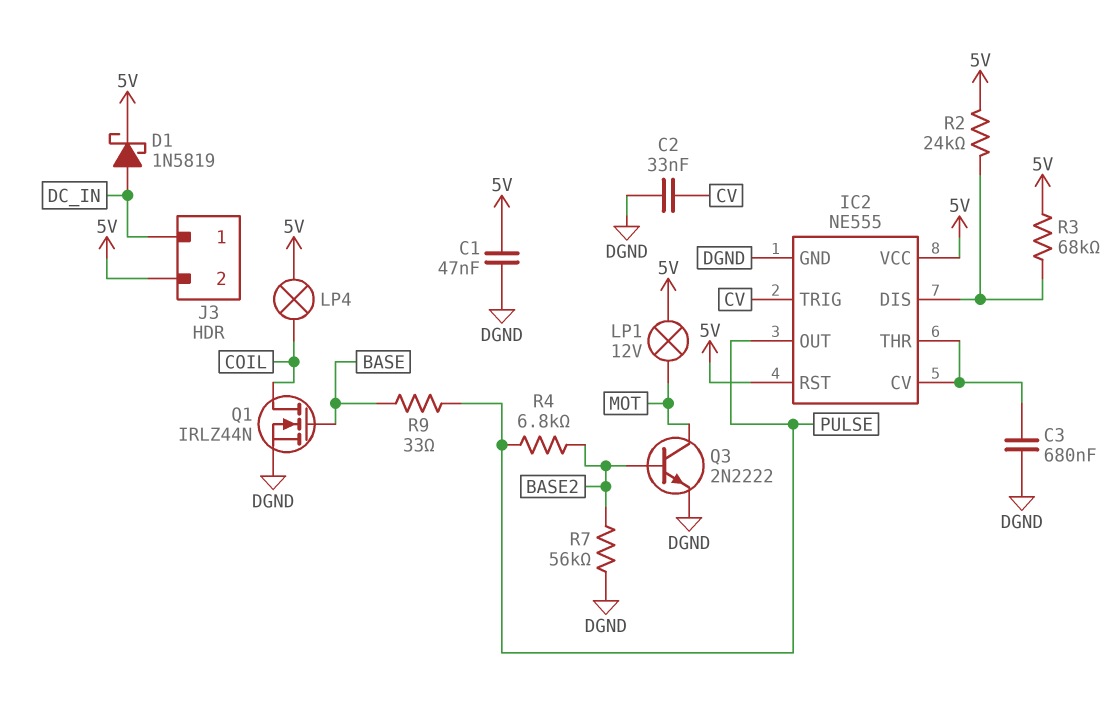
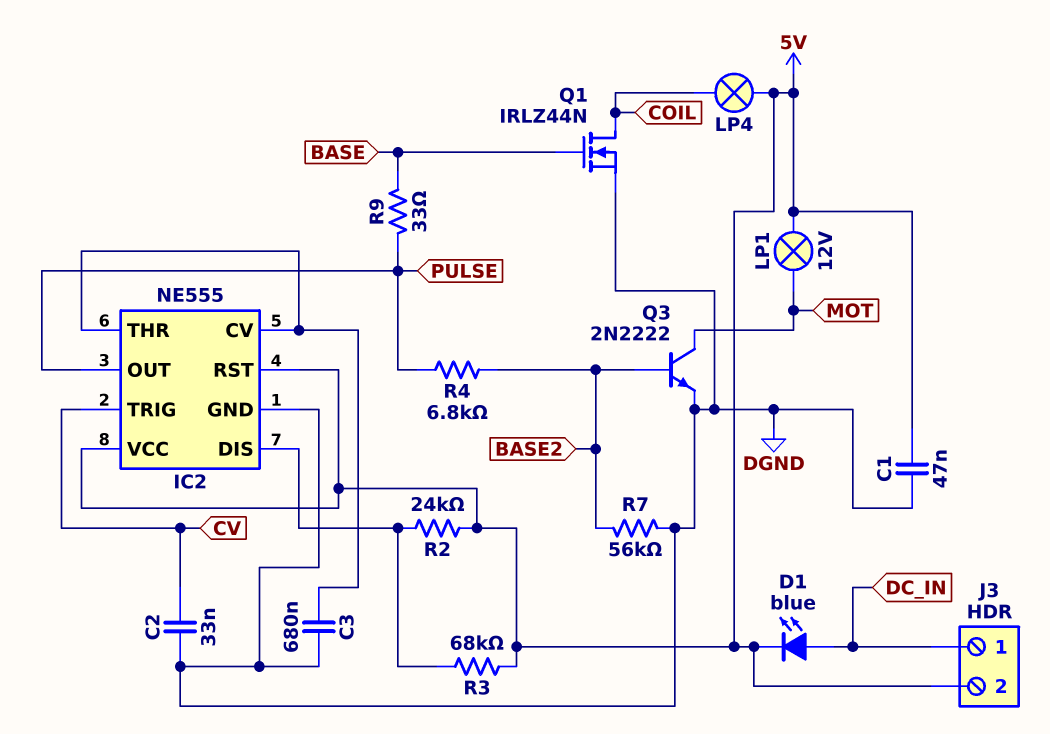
D1: schottky 1N5819 (A DC_IN, K 5V) -> LED blue (A DC_IN, K 5V)

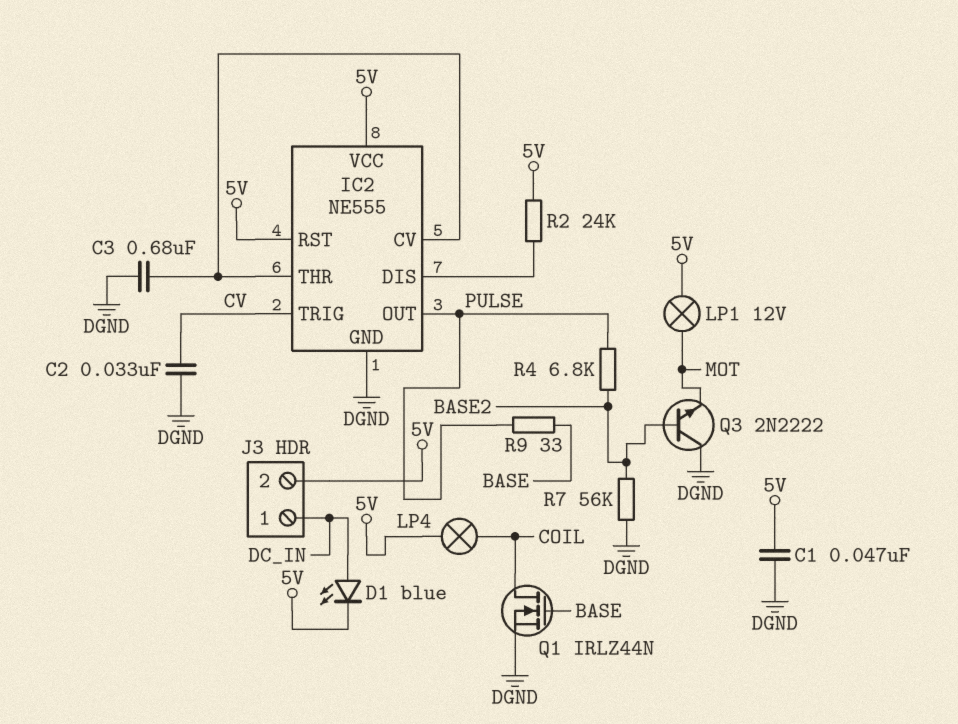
Q3: NPN 2N2222 (B BASE2, C MOT, E DGND) -> NPN 2N2222 (B BASE2, C DGND, E MOT)
R3: 68k (5V, IC2/DIS) -> none

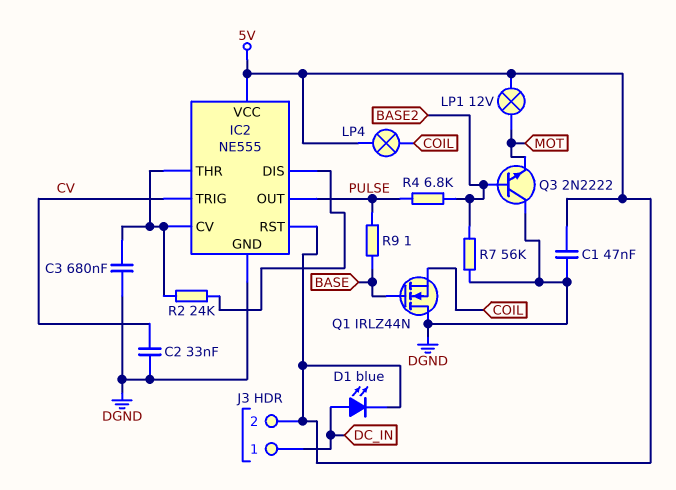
Q1: NMOS IRLZ44N (G BASE, D COIL, S DGND) -> NMOS IRLZ44N (G BASE, D DGND, S COIL)
R2: 24k (5V, IC2/DIS) -> 24k (IC2/CV, IC2/DIS)
R9: 33 (BASE, PULSE) -> 1 (BASE, PULSE)

